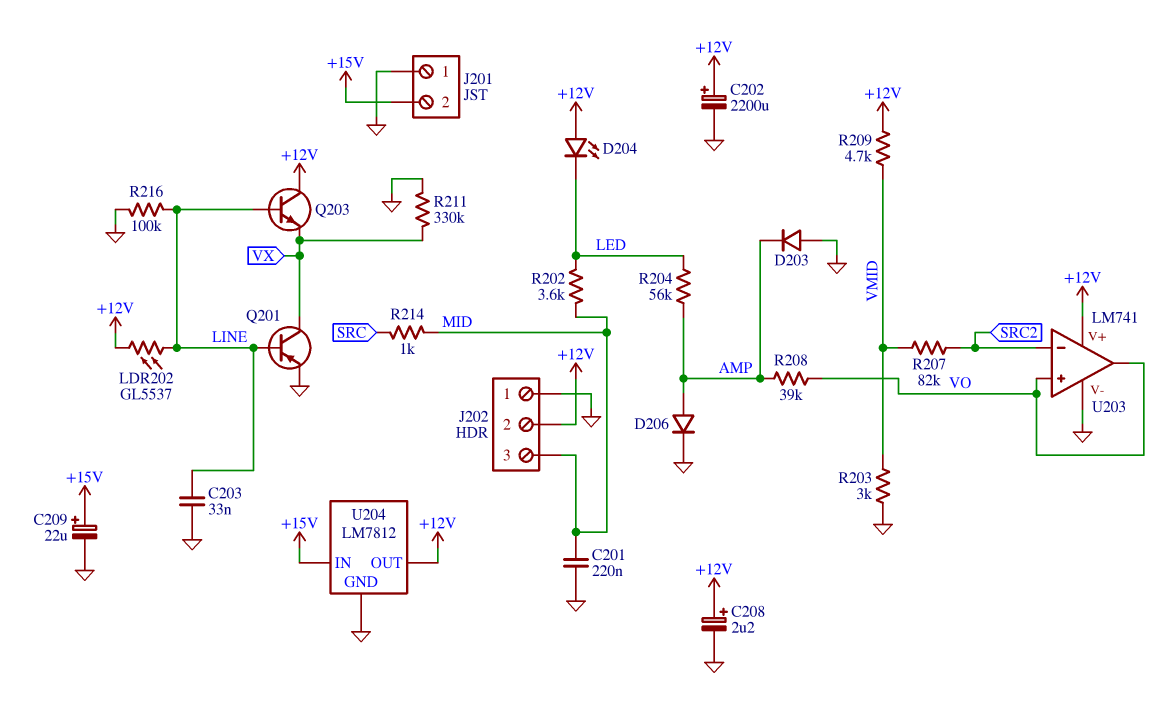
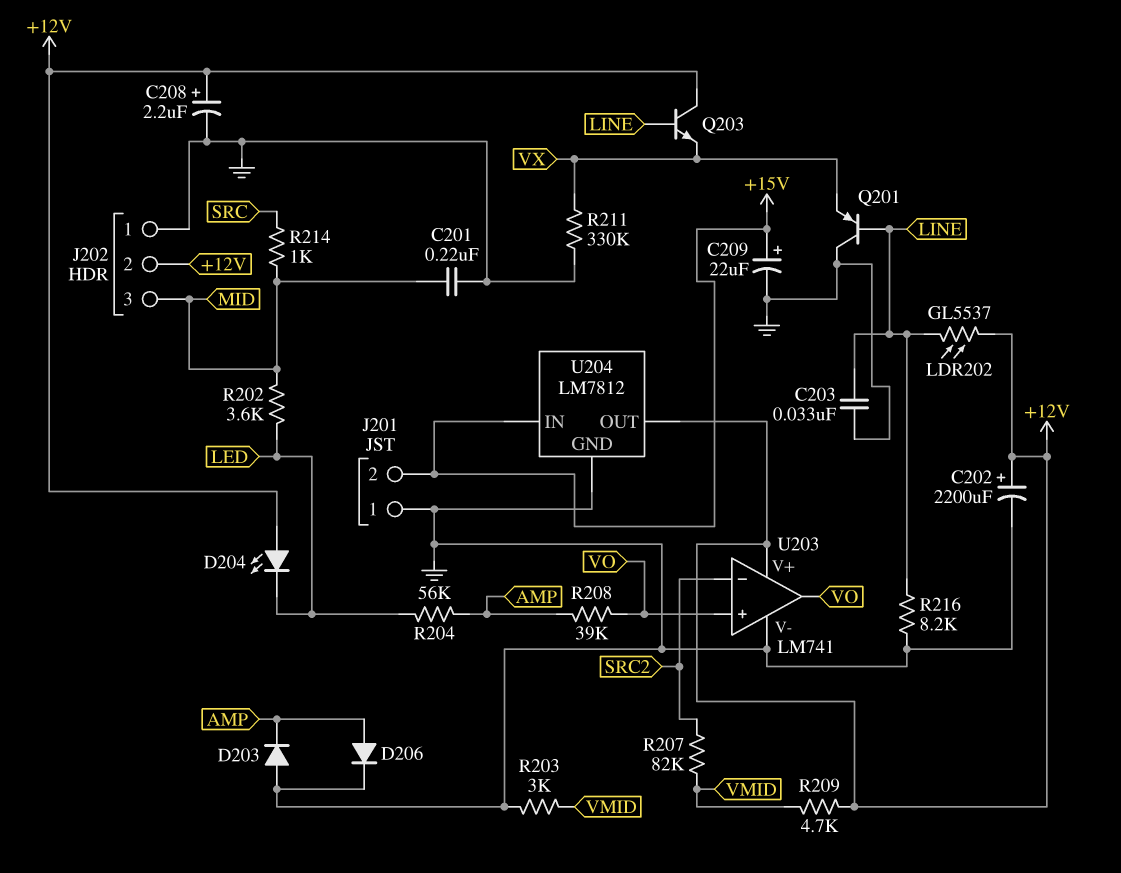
Q201: PNP (B LINE, C VX, E GND) -> PNP (B LINE, C GND, E VX)
R216: 100k (GND, LINE) -> 8.2k (GND, LINE)

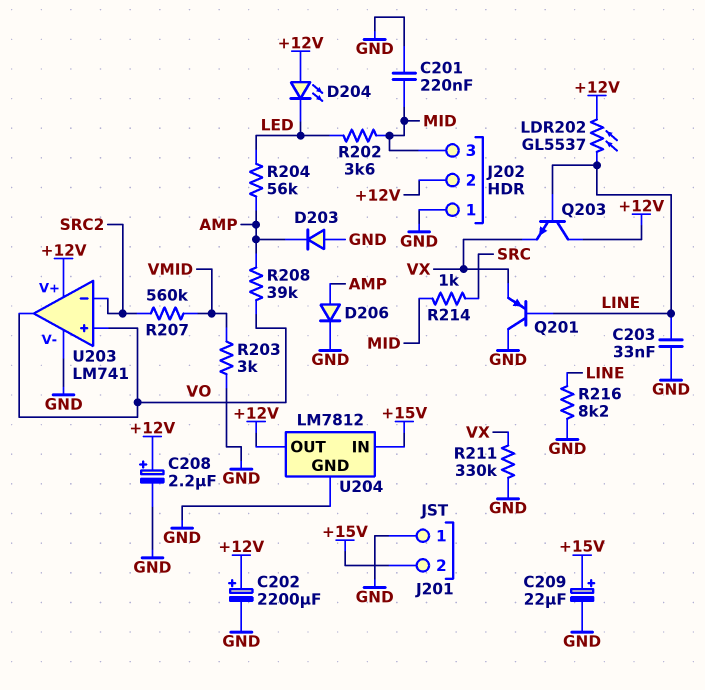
R207: 82k (SRC2, VMID) -> 560k (SRC2, VMID)
R209: 4.7k (+12V, VMID) -> none

